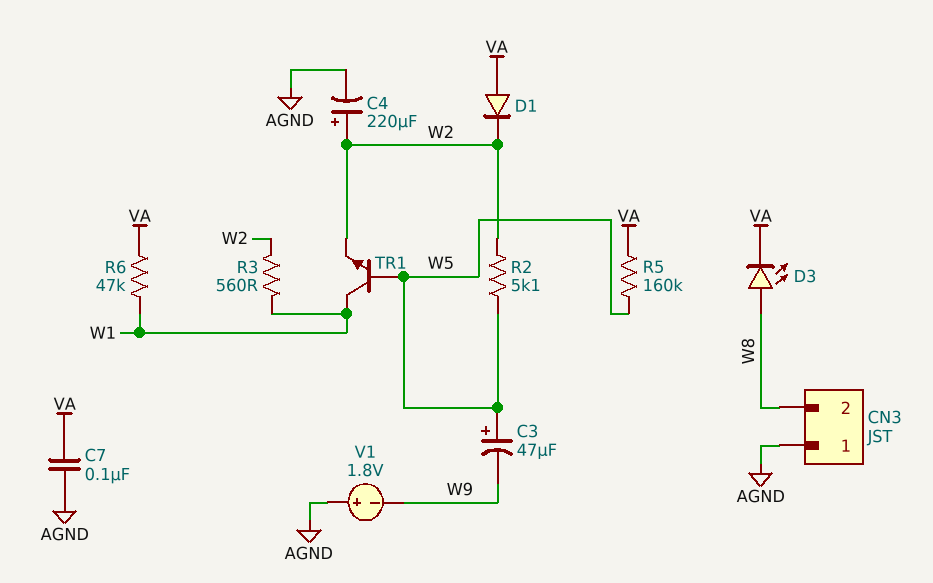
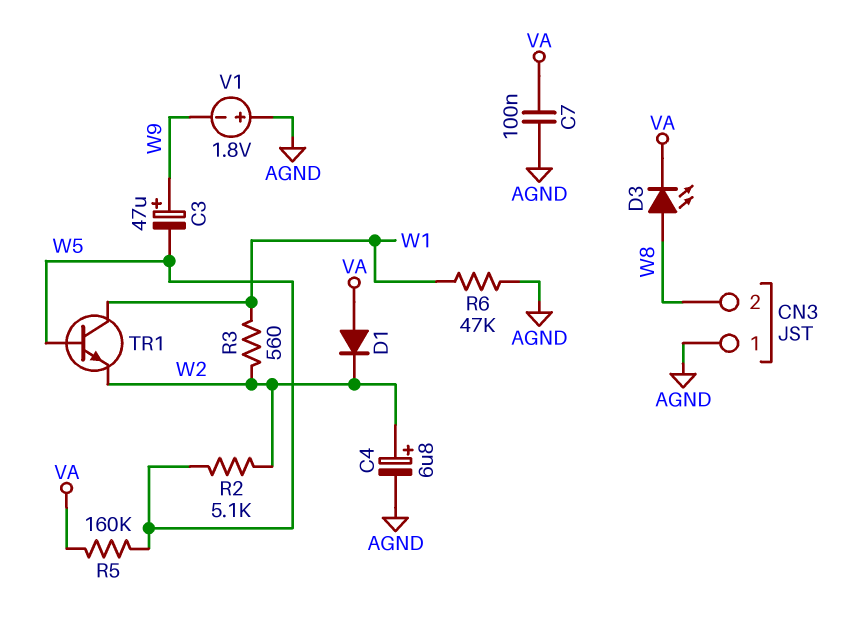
C3: 47uF (plus W5, minus W9) -> 47uF (plus W9, minus W5)
C4: 220uF (plus W2, minus AGND) -> 6.8uF (plus W2, minus AGND)
R6: 47k (VA, W1) -> 47k (AGND, W1)

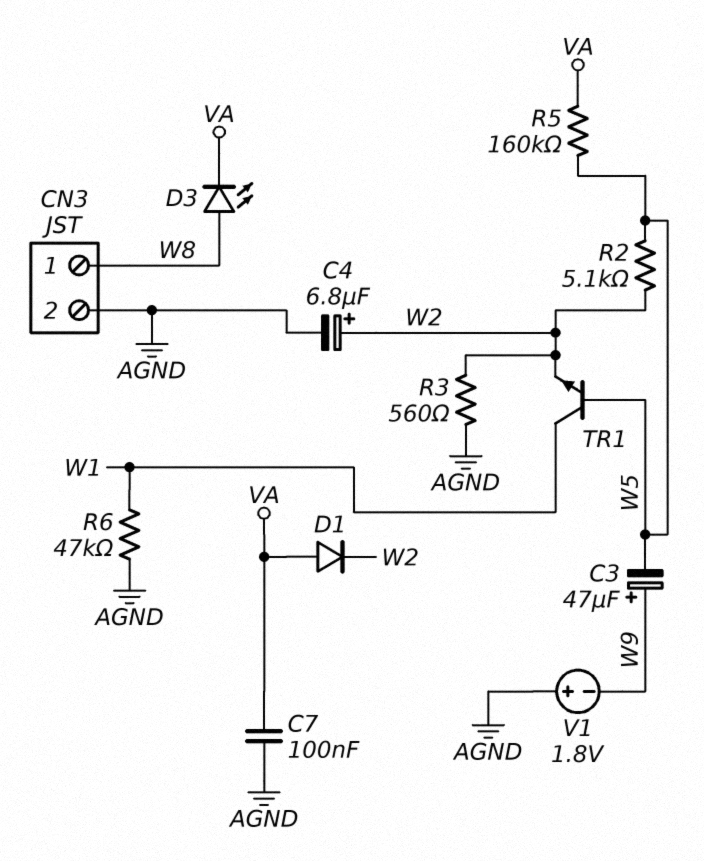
CN3 pin 1: AGND -> W8
CN3 pin 2: W8 -> AGND
R3: 560 (W1, W2) -> 560 (AGND, W2)

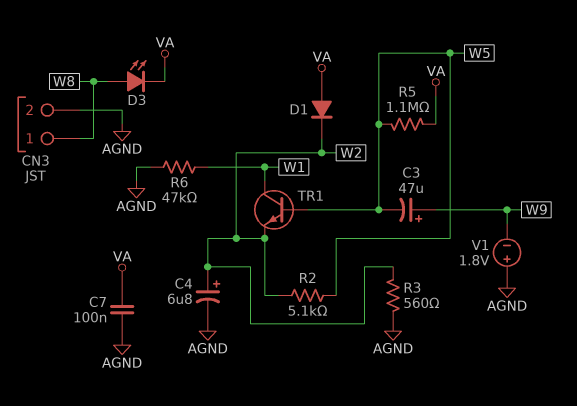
R5: 160k (VA, W5) -> 1.1M (VA, W5)

